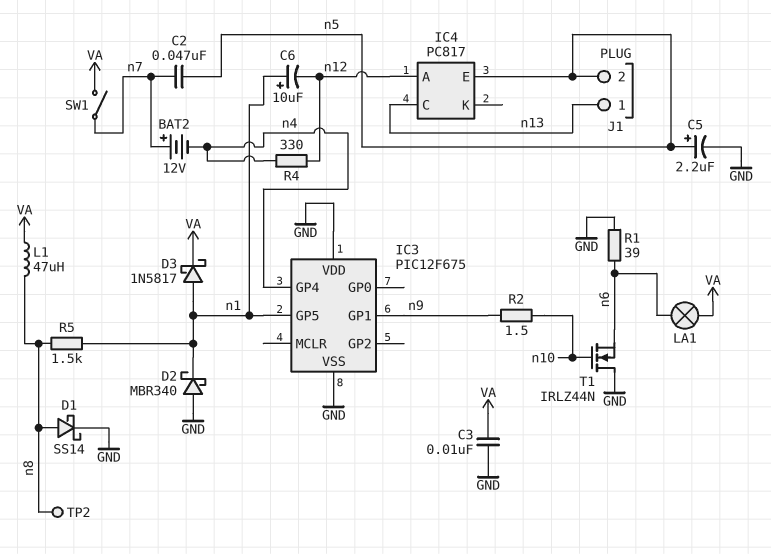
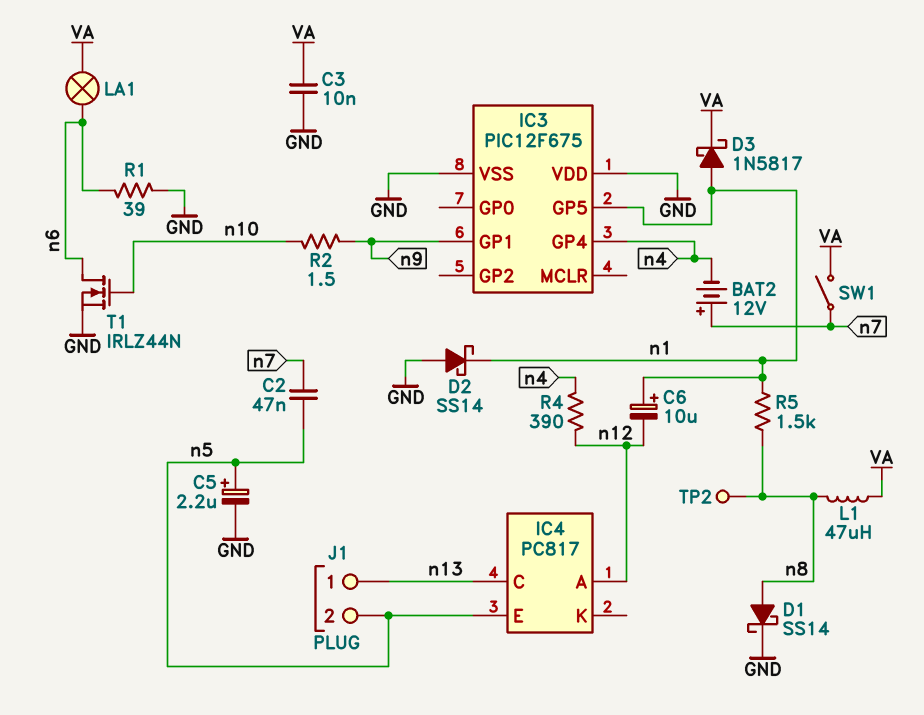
D2: schottky MBR340 (A GND, K n1) -> schottky SS14 (A GND, K n1)
R4: 330 (n4, n12) -> 390 (n4, n12)
T1: NMOS IRLZ44N (G n10, D GND, S n6) -> NMOS IRLZ44N (G n10, D n6, S GND)

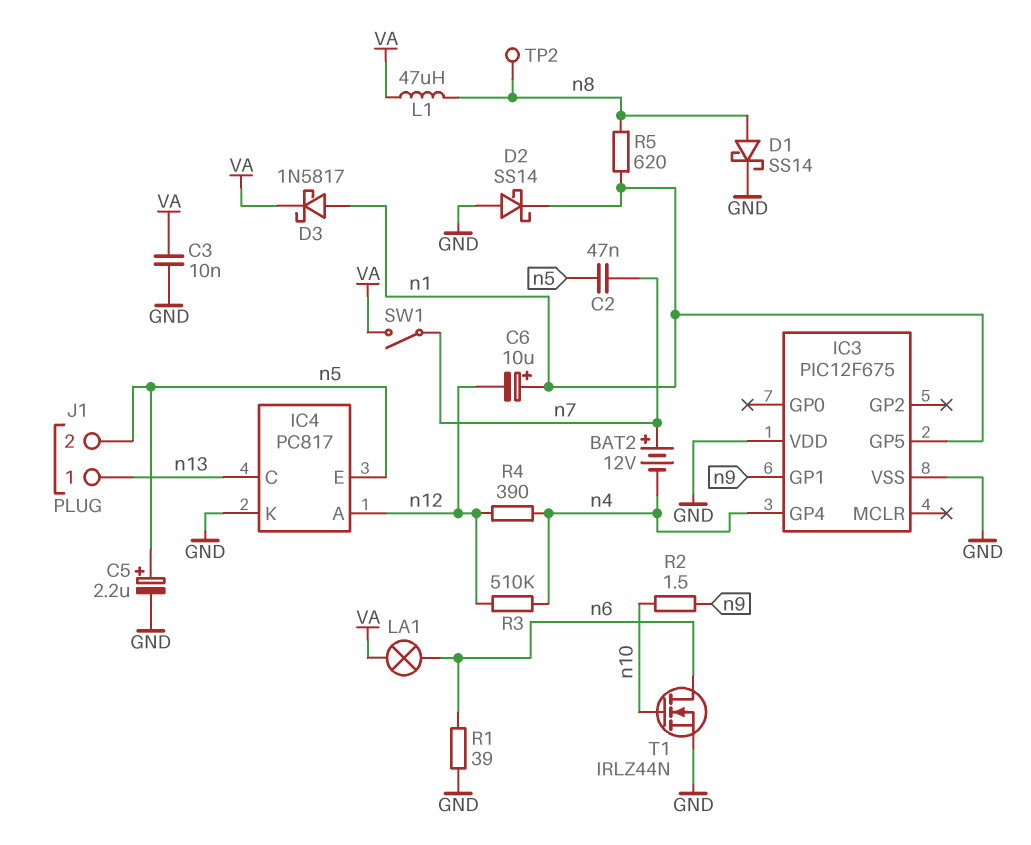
IC4 pin K: none -> GND
R3: none -> 510k (n4, n12)
R5: 1.5k (n1, n8) -> 620 (n1, n8)

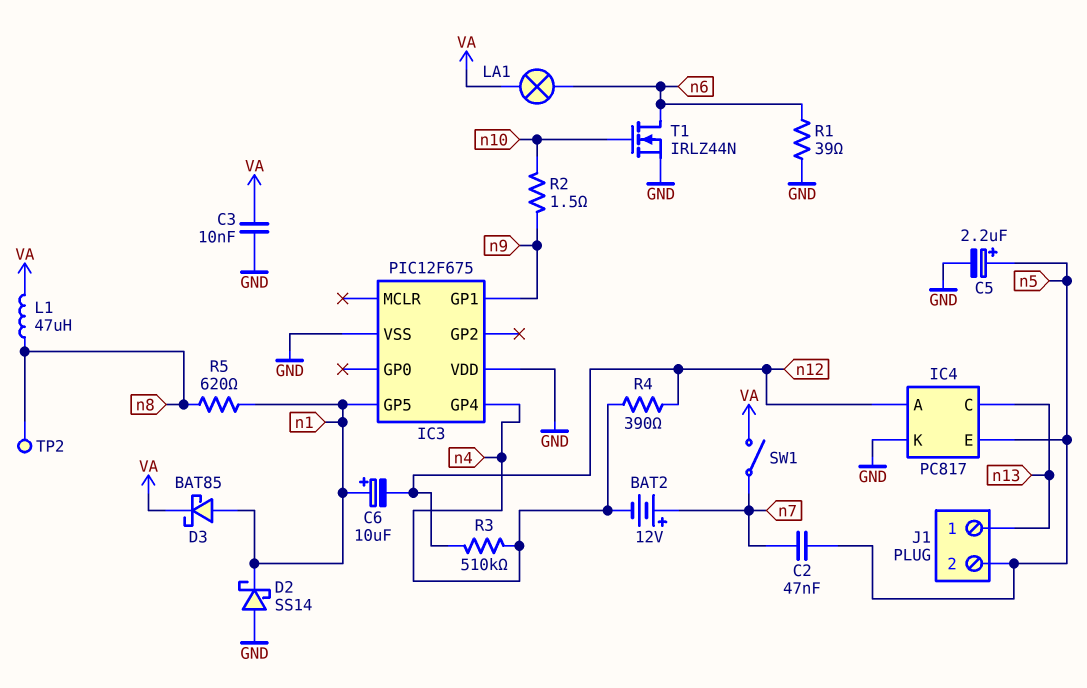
D1: schottky SS14 (A n8, K GND) -> none
D3: schottky 1N5817 (A n1, K VA) -> schottky BAT85 (A n1, K VA)

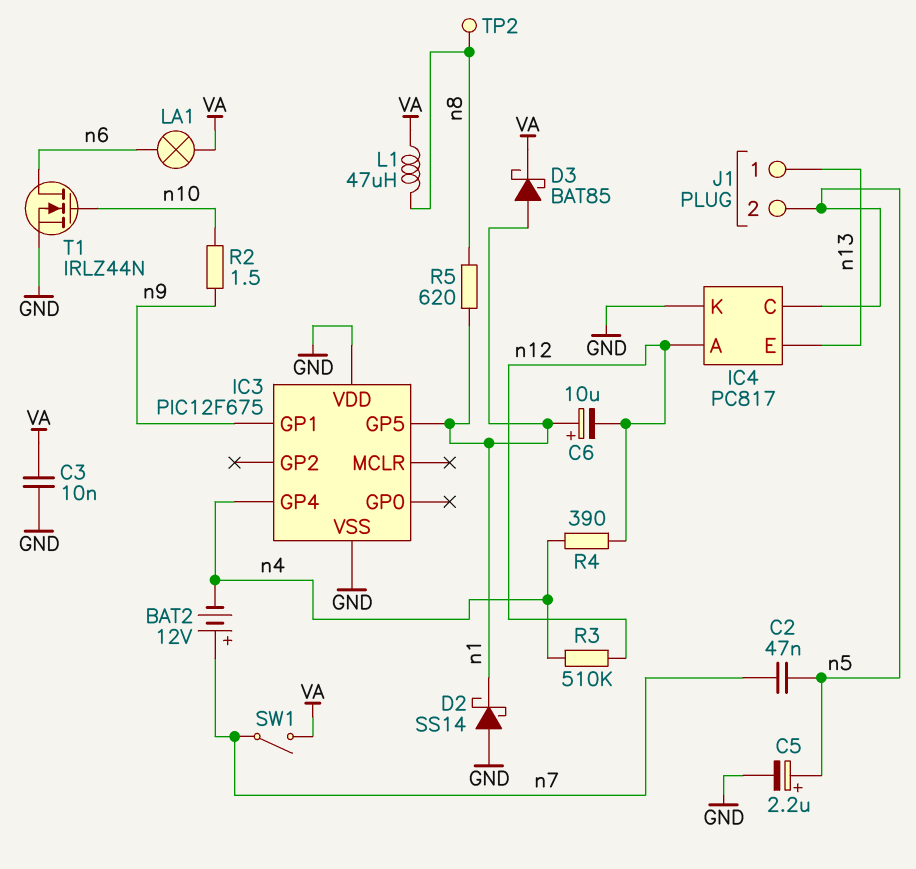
IC4 pin C: n13 -> n5
IC4 pin E: n5 -> n13
R1: 39 (GND, n6) -> none

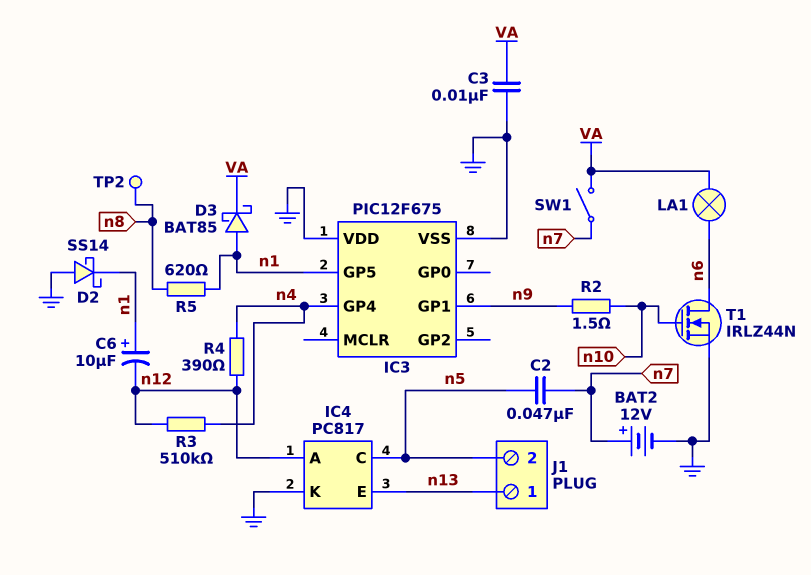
BAT2: 12V (plus n7, minus n4) -> 12V (plus n7, minus GND)
C5: 2.2uF (plus n5, minus GND) -> none
L1: 47uH (VA, n8) -> none

